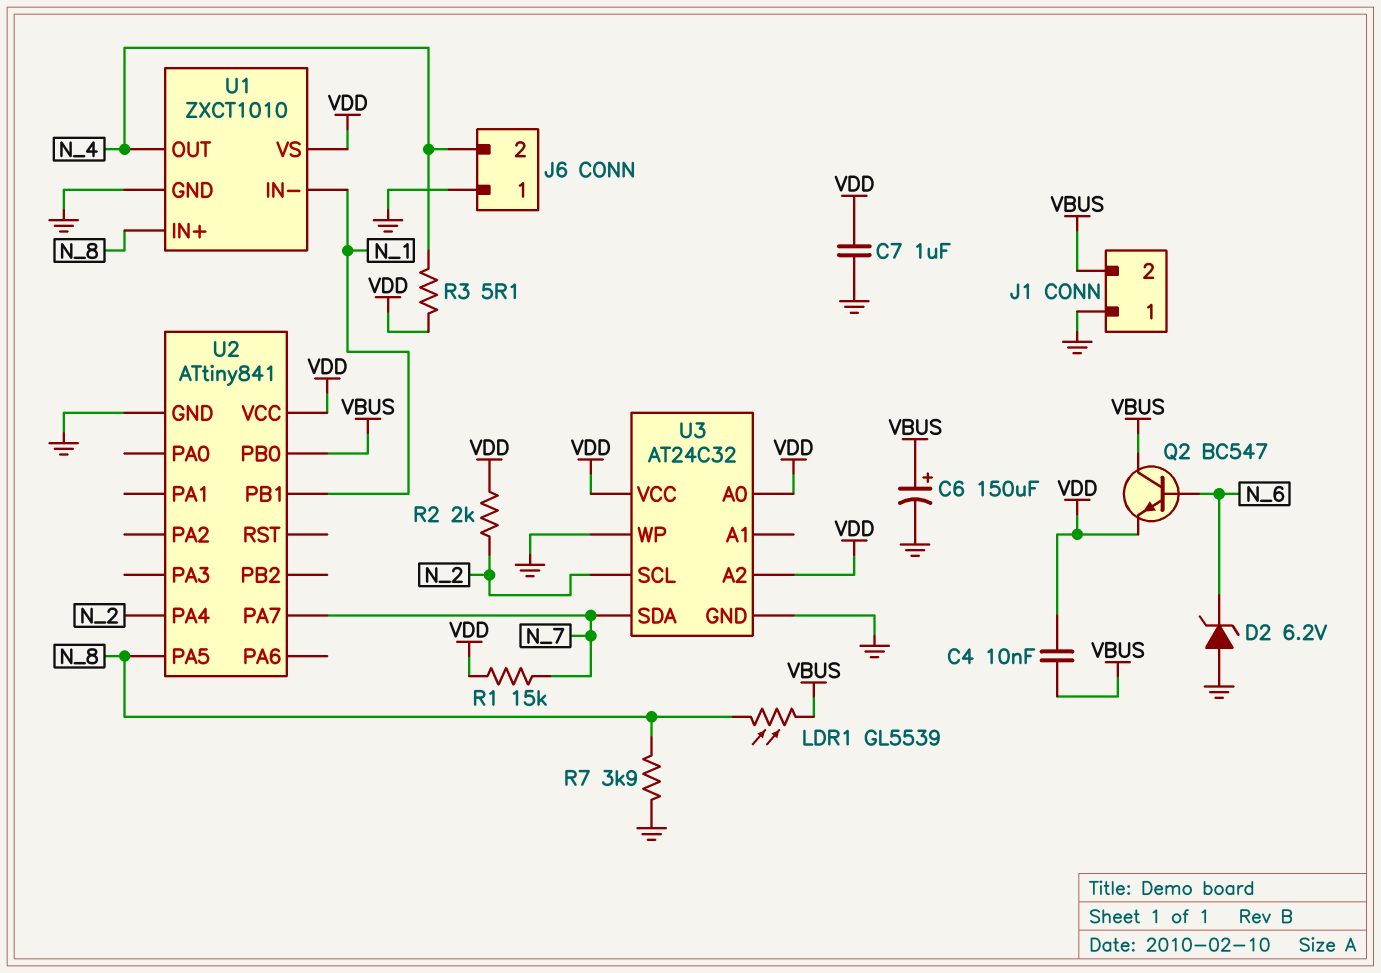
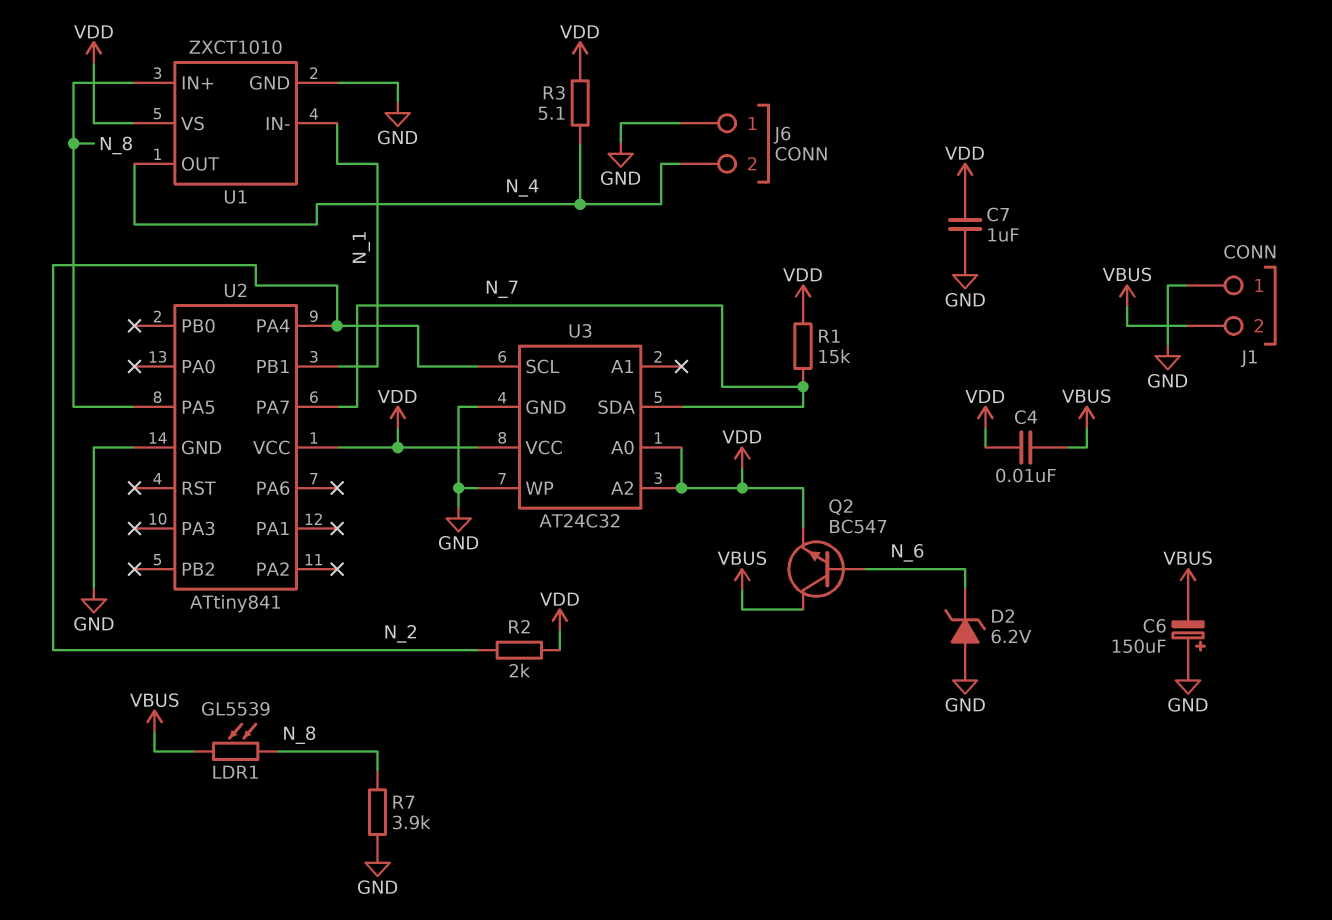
C6: 150uF (plus VBUS, minus GND) -> 150uF (plus GND, minus VBUS)
U2 pin PB0: VBUS -> none

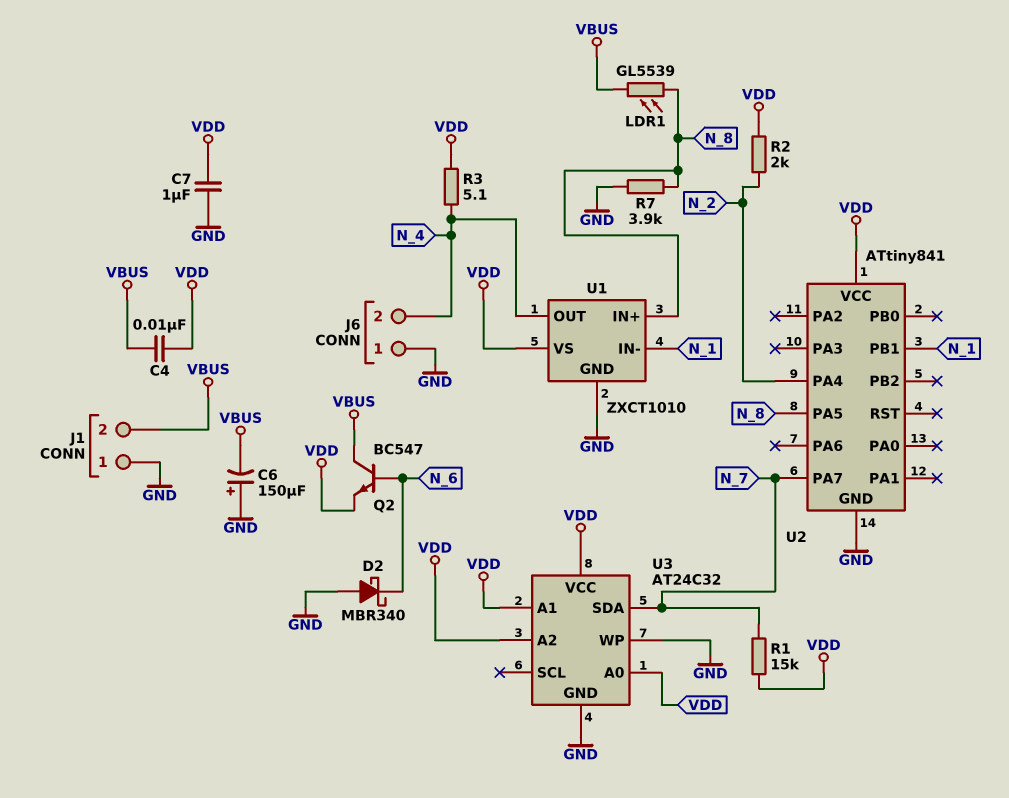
D2: zener 6.2V (A GND, K N_6) -> schottky MBR340 (A GND, K N_6)
U3 pin A1: none -> VDD
U3 pin SCL: N_2 -> none

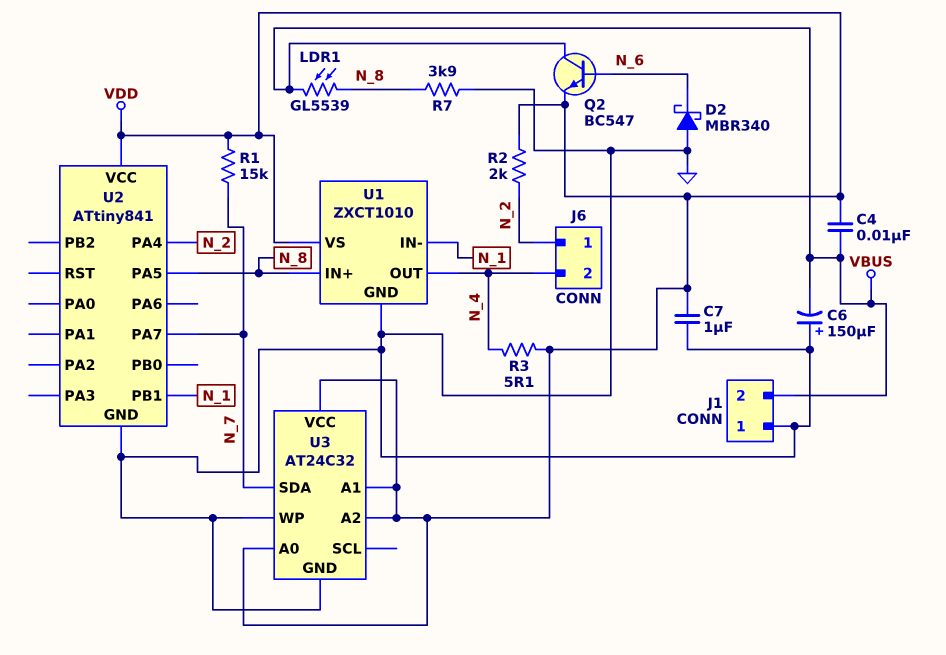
J6 pin 1: GND -> N_2

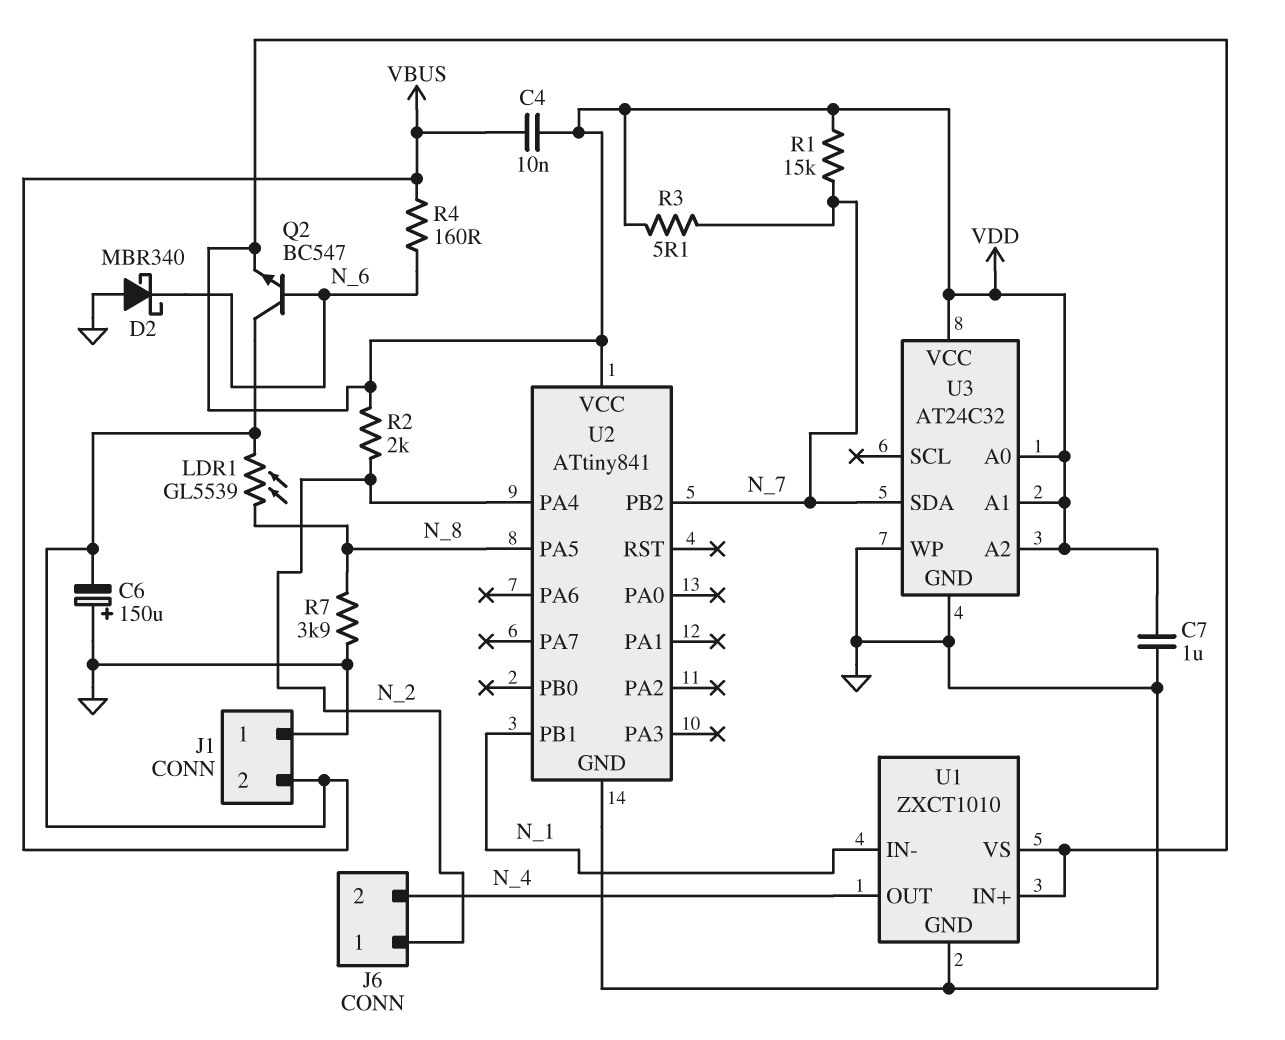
R3: 5.1 (N_4, VDD) -> 5.1 (N_7, VDD)
R4: none -> 160 (N_6, VBUS)
U1 pin IN+: N_8 -> VDD
U2 pin PA7: N_7 -> none
U2 pin PB2: none -> N_7

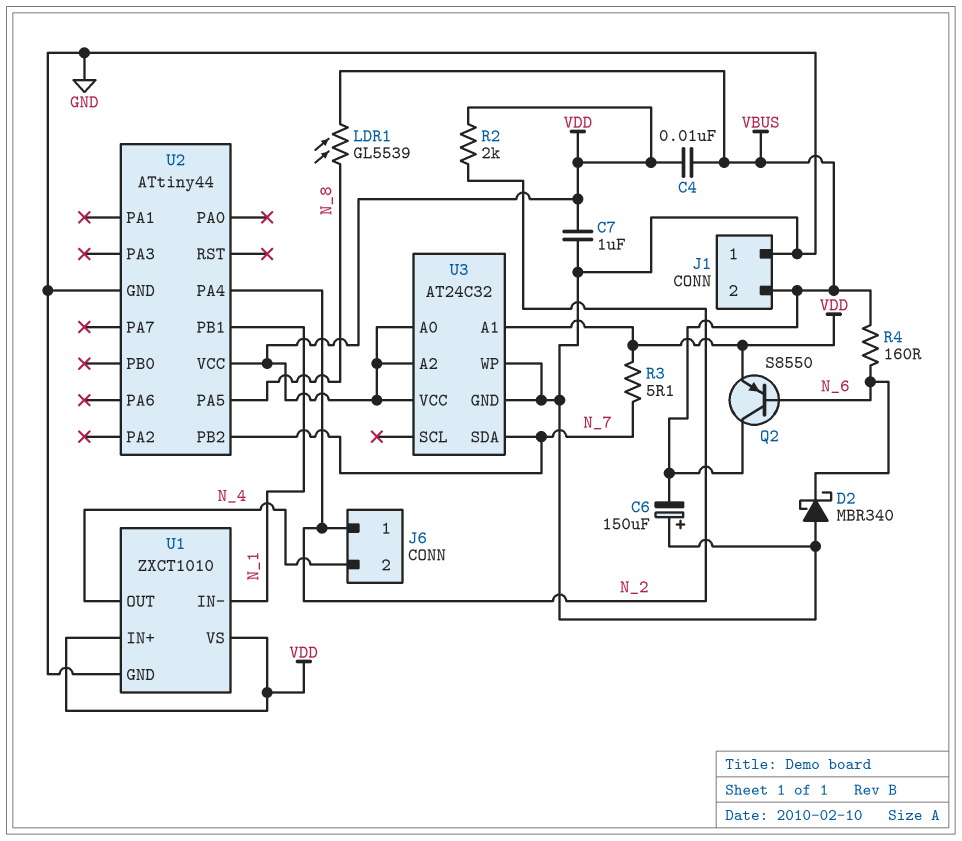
Q2: NPN BC547 (B N_6, C VBUS, E VDD) -> PNP S8550 (B N_6, C VBUS, E VDD)
R1: 15k (N_7, VDD) -> none
R7: 3.9k (GND, N_8) -> none
U2: ATtiny841 -> ATtiny44

